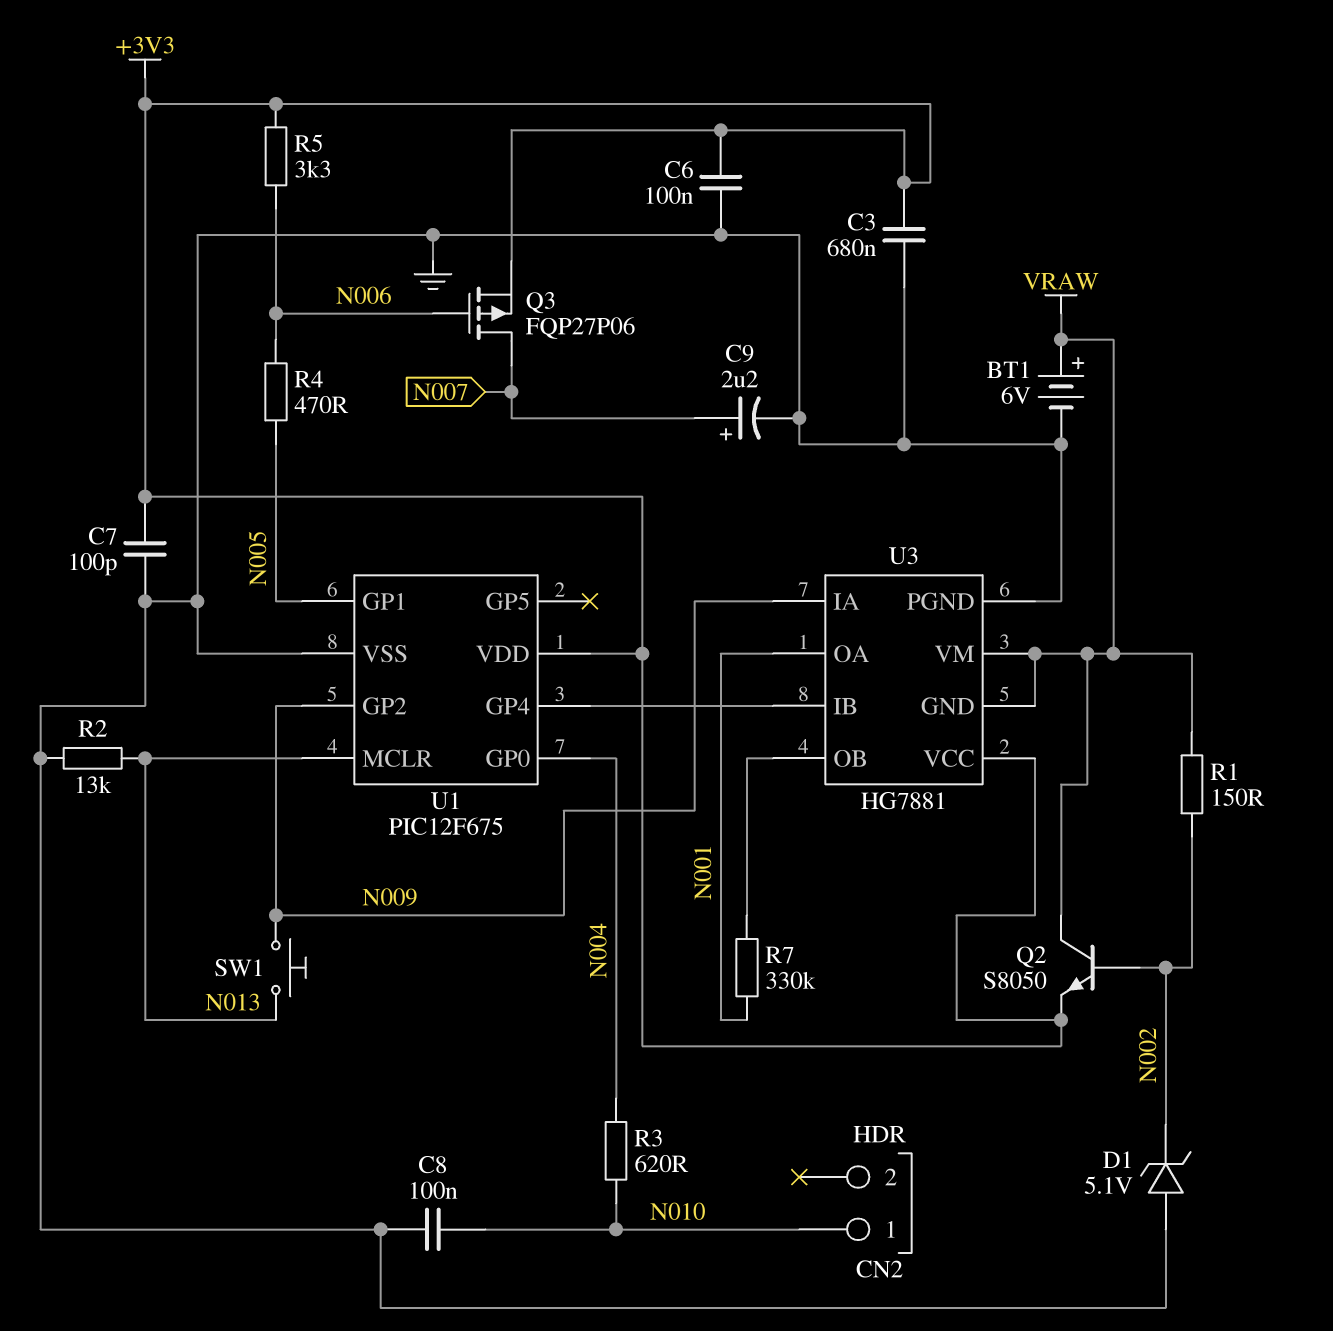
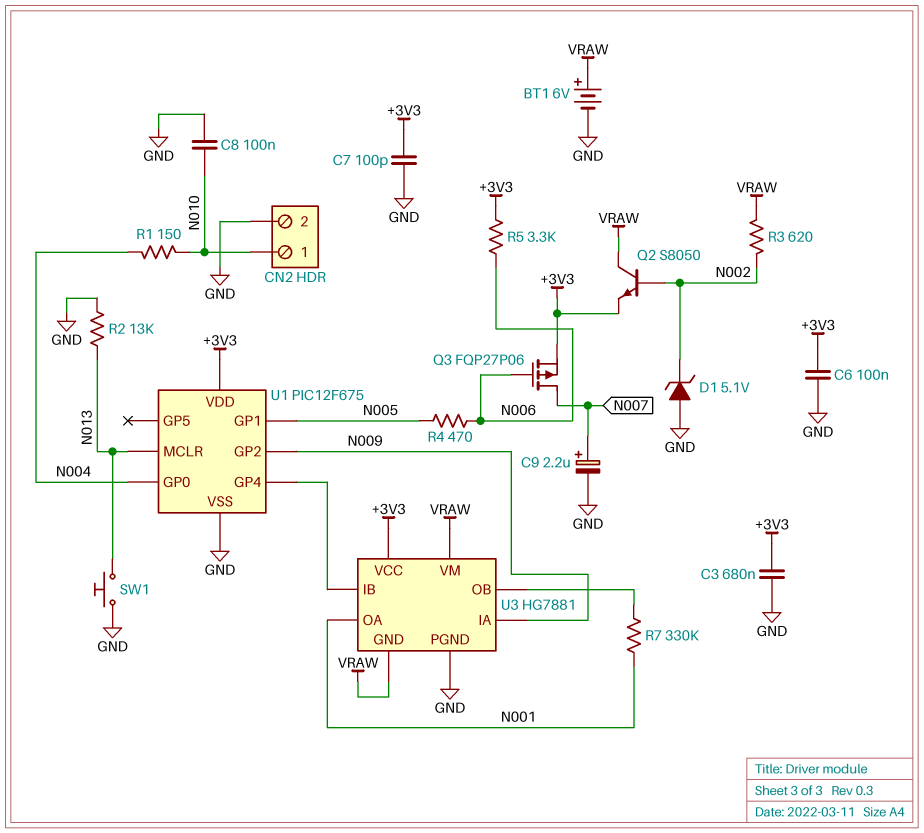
CN2 pin 2: none -> GND
R1: 150 (N002, VRAW) -> 150 (N004, N010)
R3: 620 (N004, N010) -> 620 (N002, VRAW)
SW1: button (N009, N013) -> button (GND, N013)

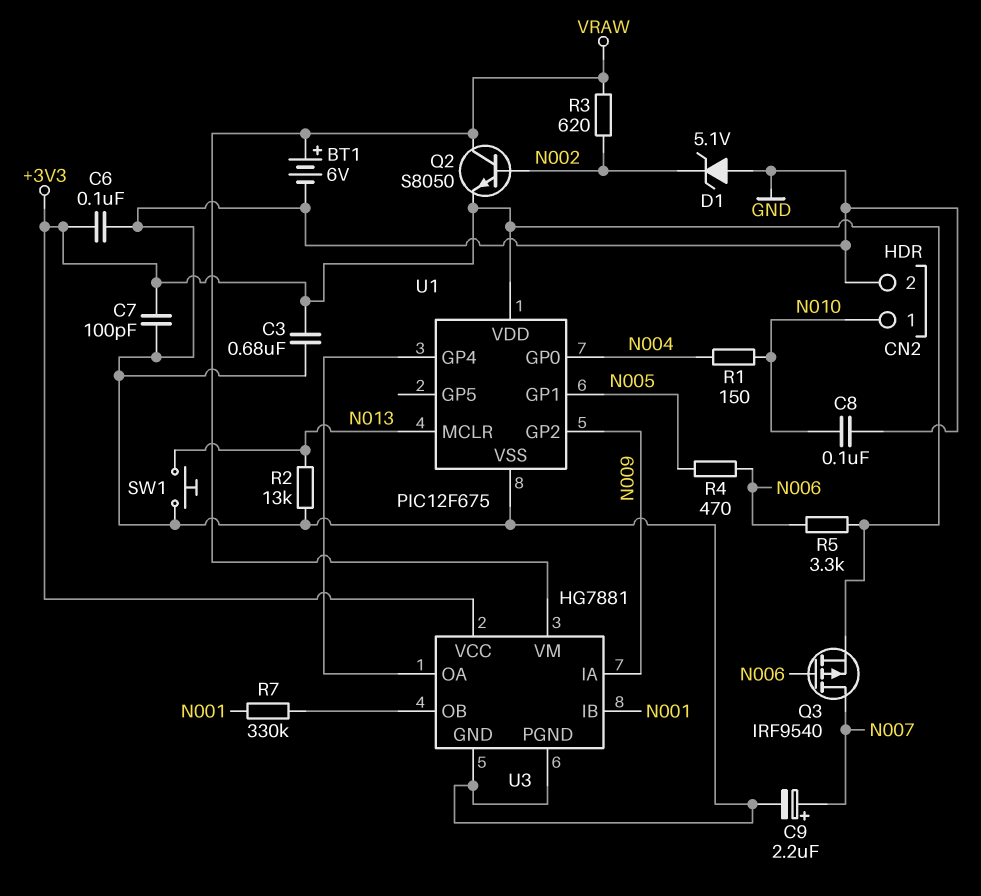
Q3: PMOS FQP27P06 (G N006, D N007, S +3V3) -> PMOS IRF9540 (G N006, D N007, S +3V3)
U3 pin GND: VRAW -> GND
U3 pin IB: U1/GP4 -> N001
U3 pin OA: N001 -> U1/GP4

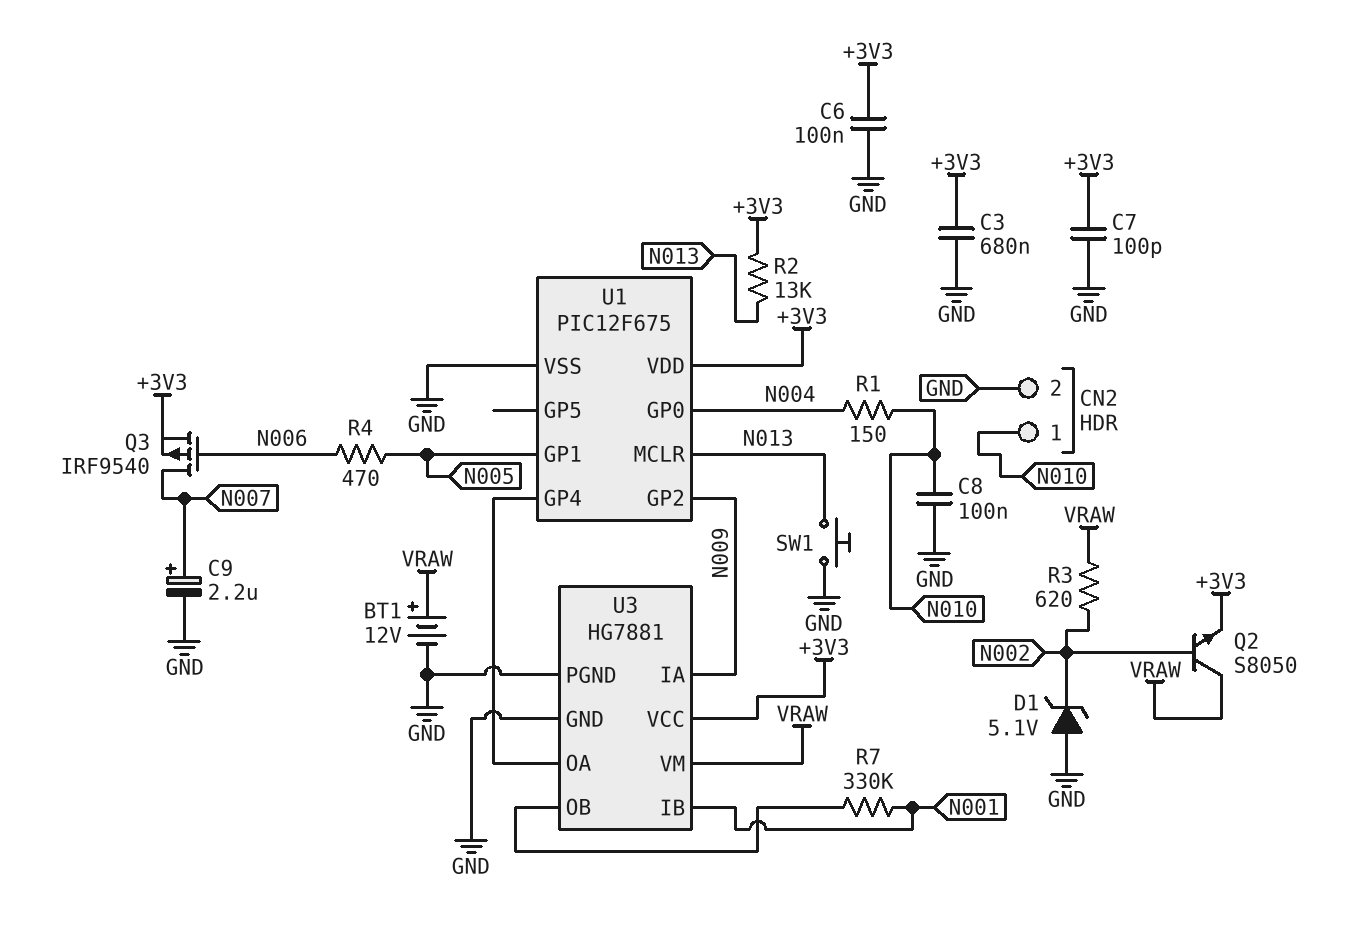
BT1: 6V (plus VRAW, minus GND) -> 12V (plus VRAW, minus GND)
R2: 13k (GND, N013) -> 13k (+3V3, N013)
R5: 3.3k (+3V3, N006) -> none

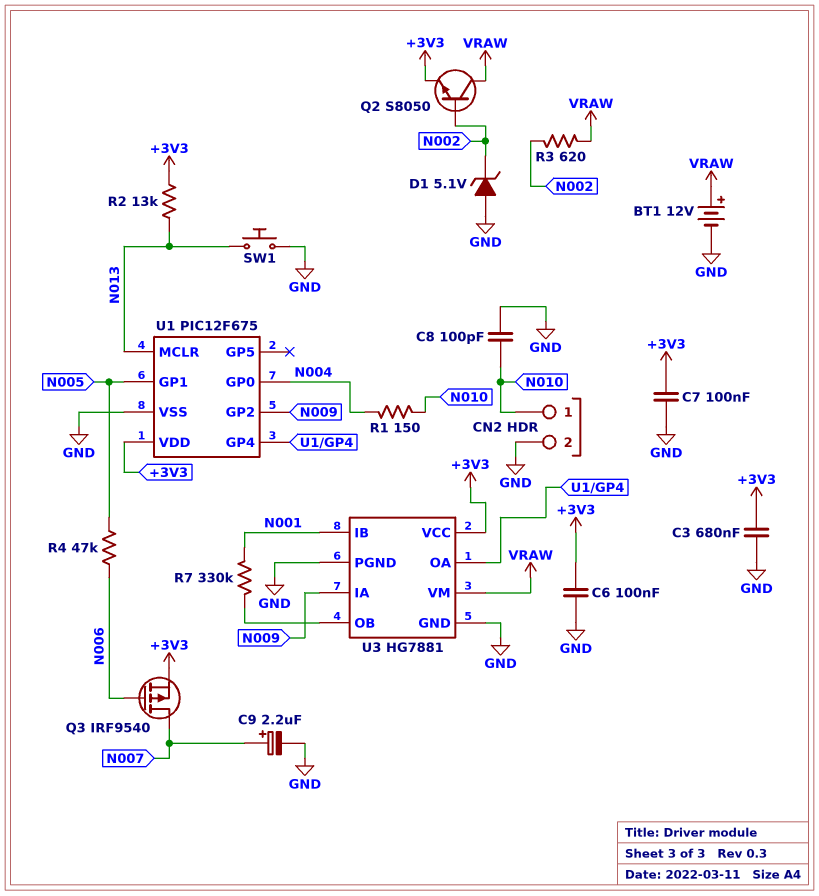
C7: 100pF (+3V3, GND) -> 100nF (+3V3, GND)
C8: 100nF (GND, N010) -> 100pF (GND, N010)
R4: 470 (N005, N006) -> 47k (N005, N006)

